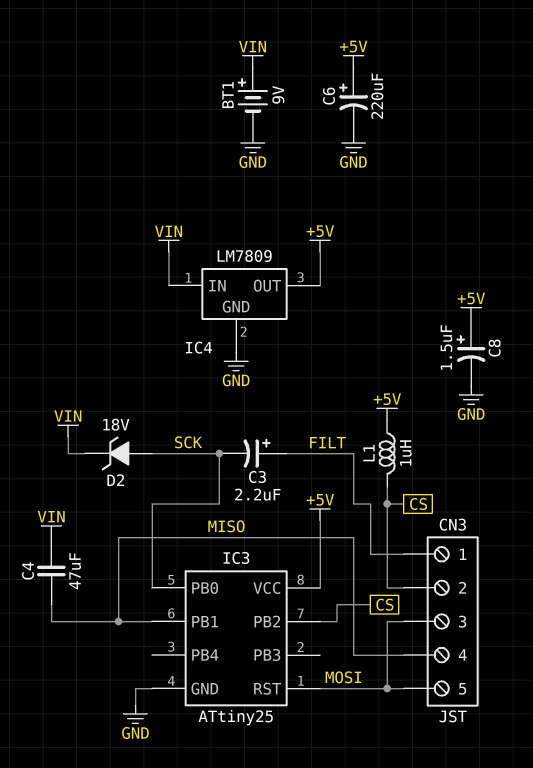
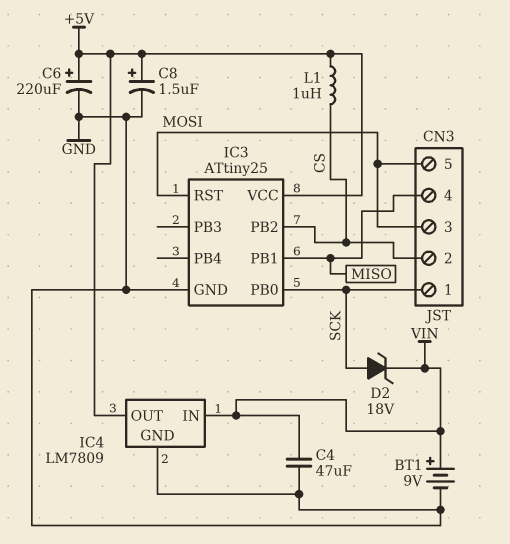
C3: 2.2uF (plus FILT, minus SCK) -> none
C4: 47uF (MISO, VIN) -> 47uF (GND, VIN)
CN3 pin 1: FILT -> SCK

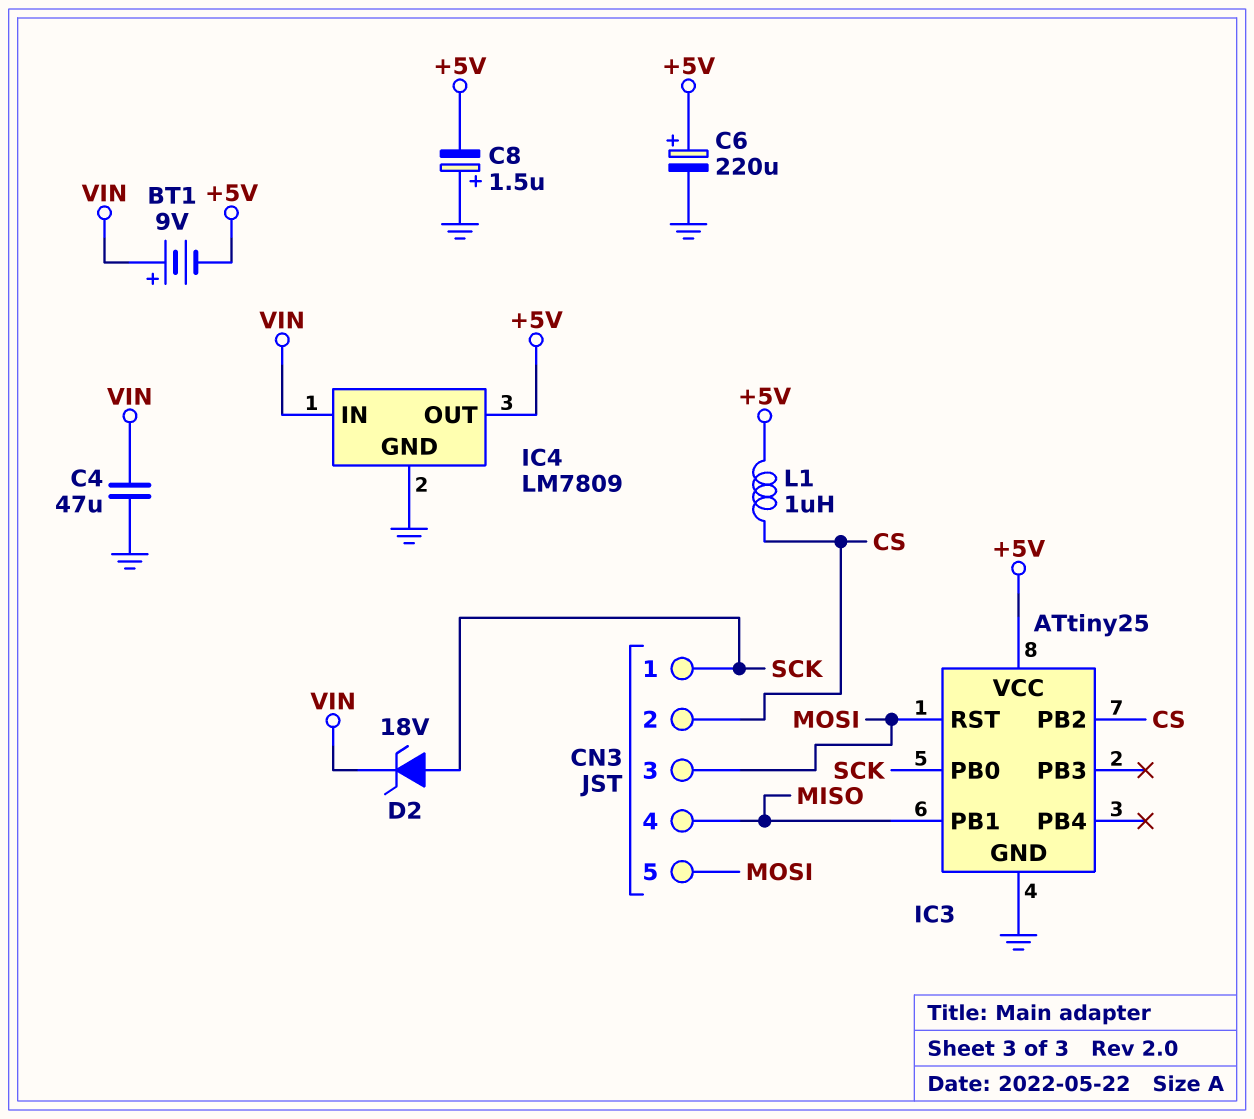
BT1: 9V (plus VIN, minus GND) -> 9V (plus VIN, minus +5V)
C8: 1.5uF (plus +5V, minus GND) -> 1.5uF (plus GND, minus +5V)

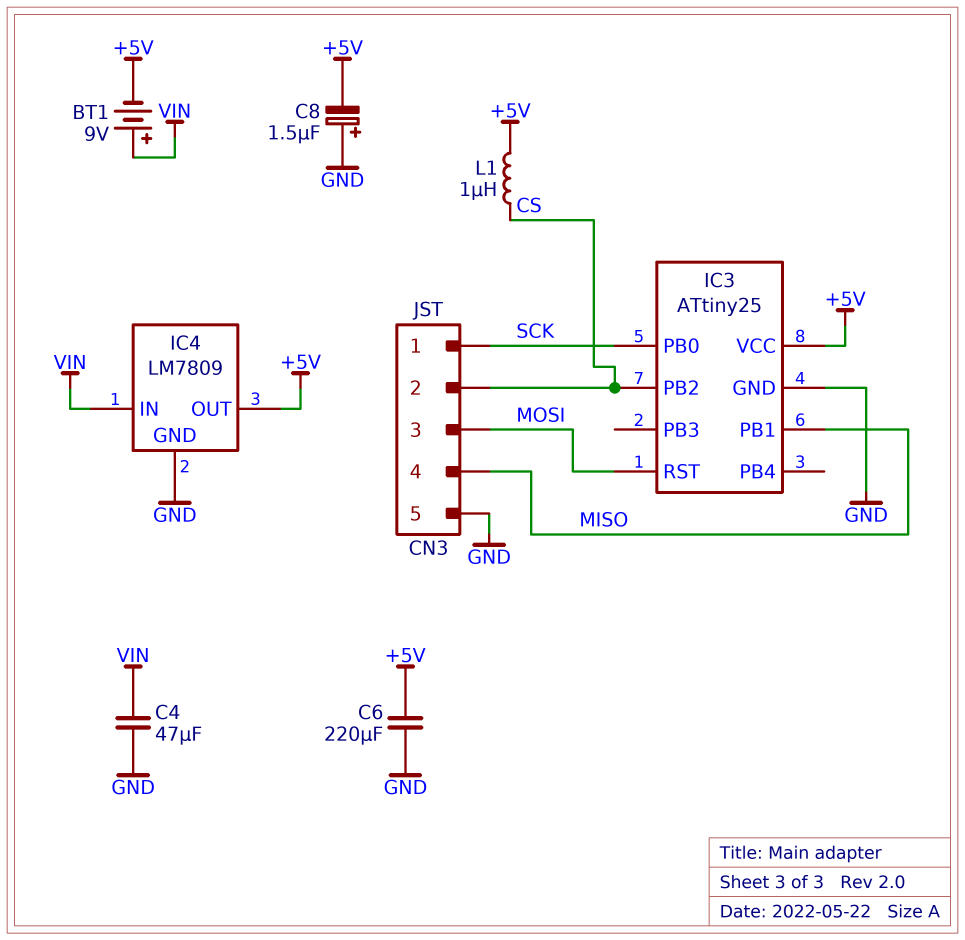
C6: 220uF (plus +5V, minus GND) -> 220uF (+5V, GND)
CN3 pin 5: MOSI -> GND
D2: zener 18V (A SCK, K VIN) -> none

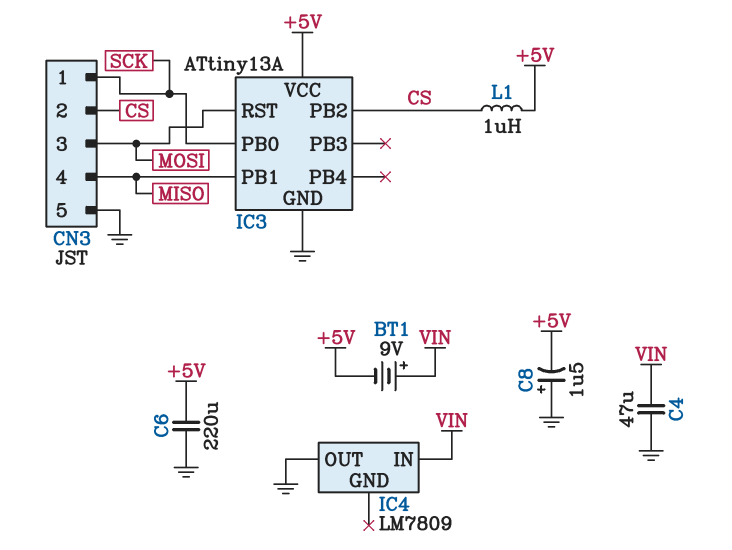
IC3: ATtiny25 -> ATtiny13A
IC4 pin GND: GND -> none
IC4 pin OUT: +5V -> GND

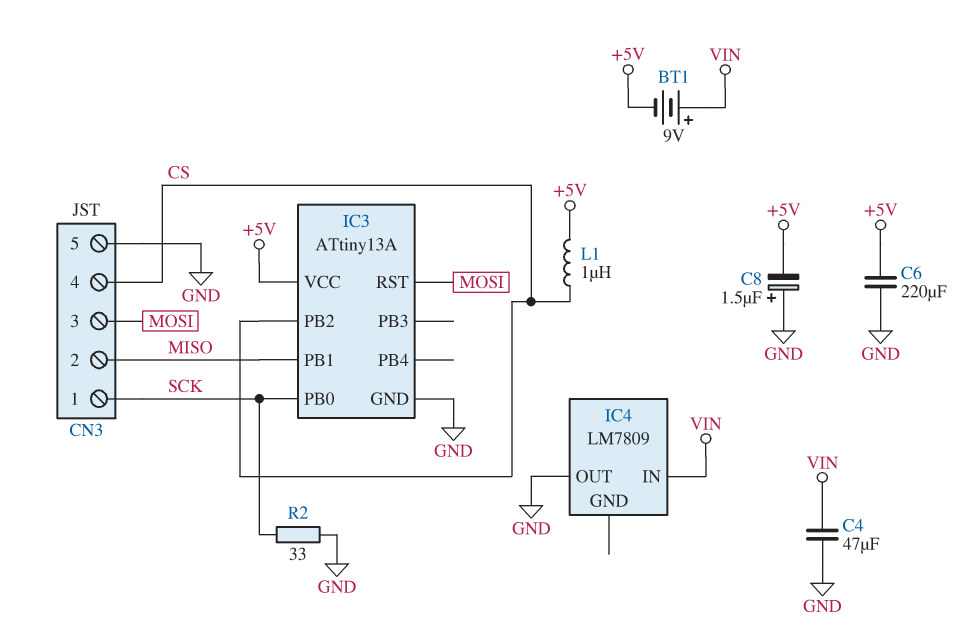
CN3 pin 2: CS -> MISO
CN3 pin 4: MISO -> CS
R2: none -> 33 (GND, SCK)

